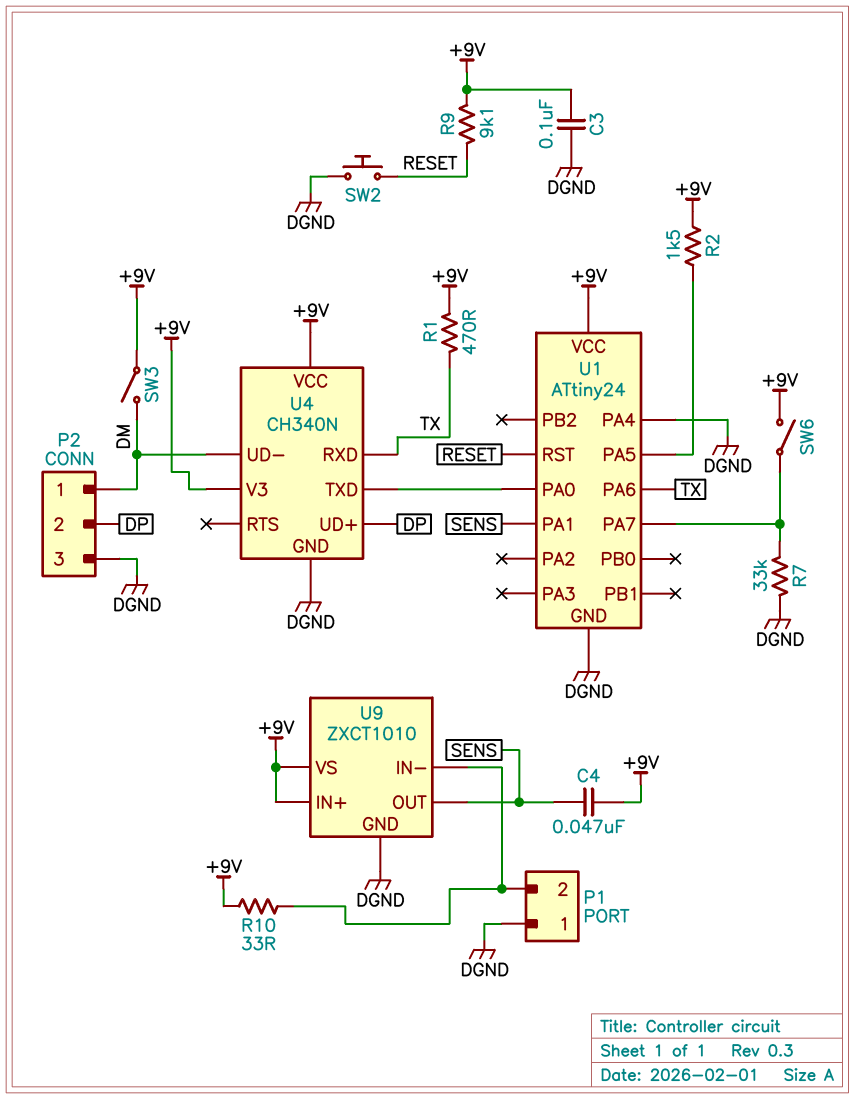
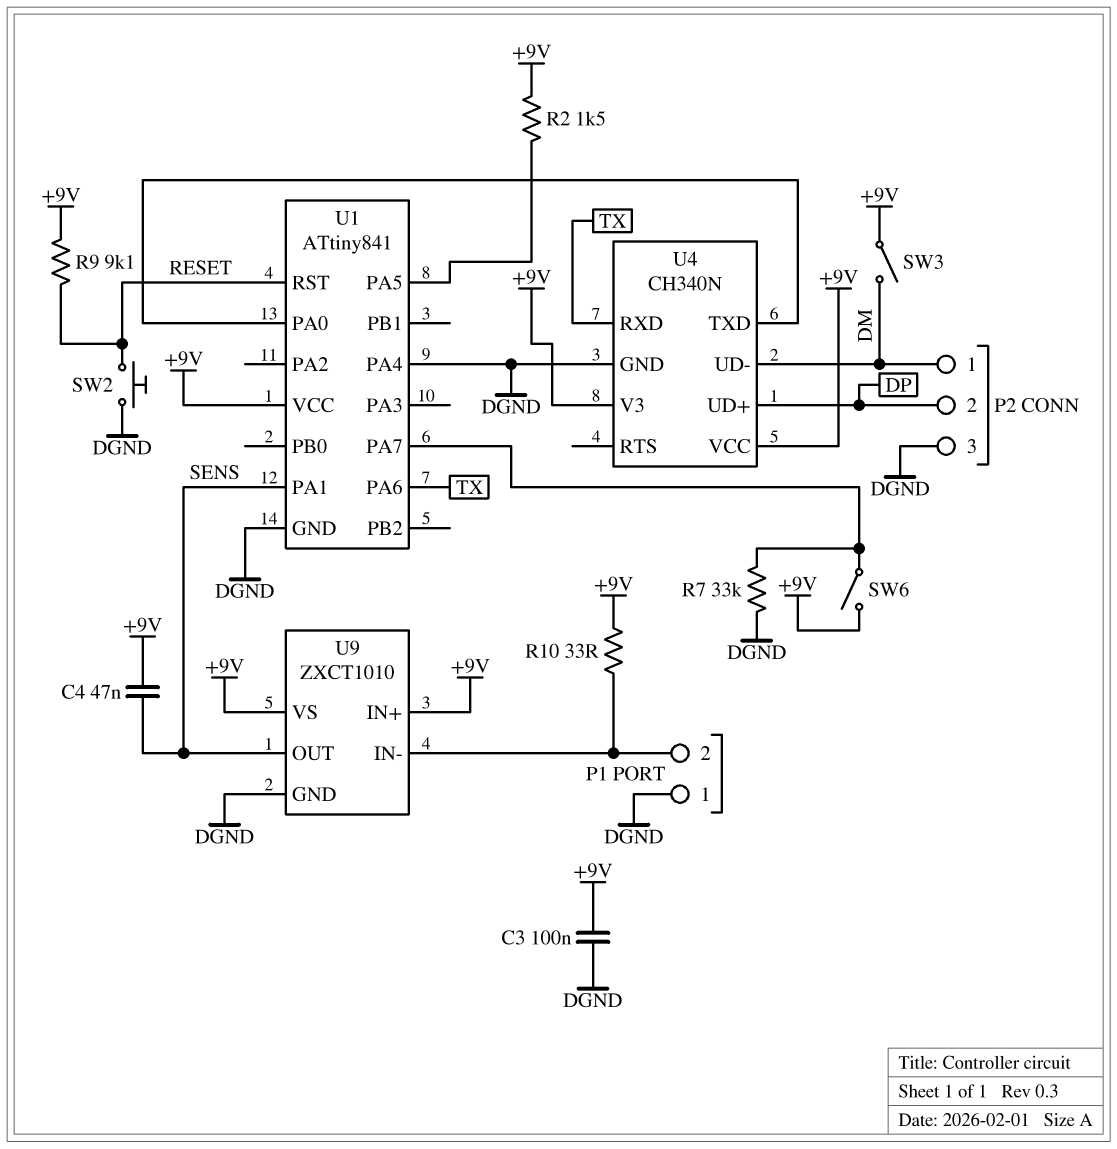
R1: 470 (+9V, TX) -> none
U1: ATtiny24 -> ATtiny841

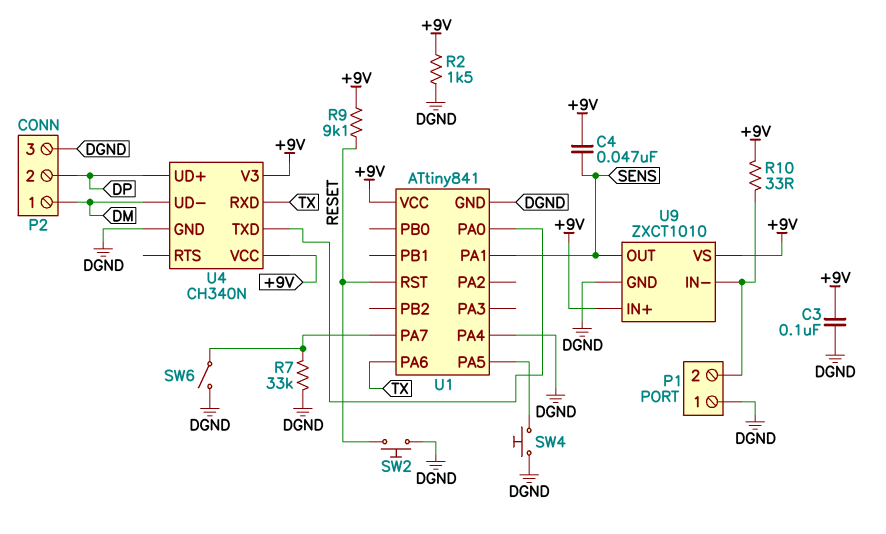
R2: 1.5k (+9V, U1/PA5) -> 1.5k (+9V, DGND)
SW3: switch (+9V, DM) -> none
SW4: none -> button (DGND, U1/PA5)
SW6: switch (+9V, U1/PA7) -> switch (DGND, U1/PA7)

